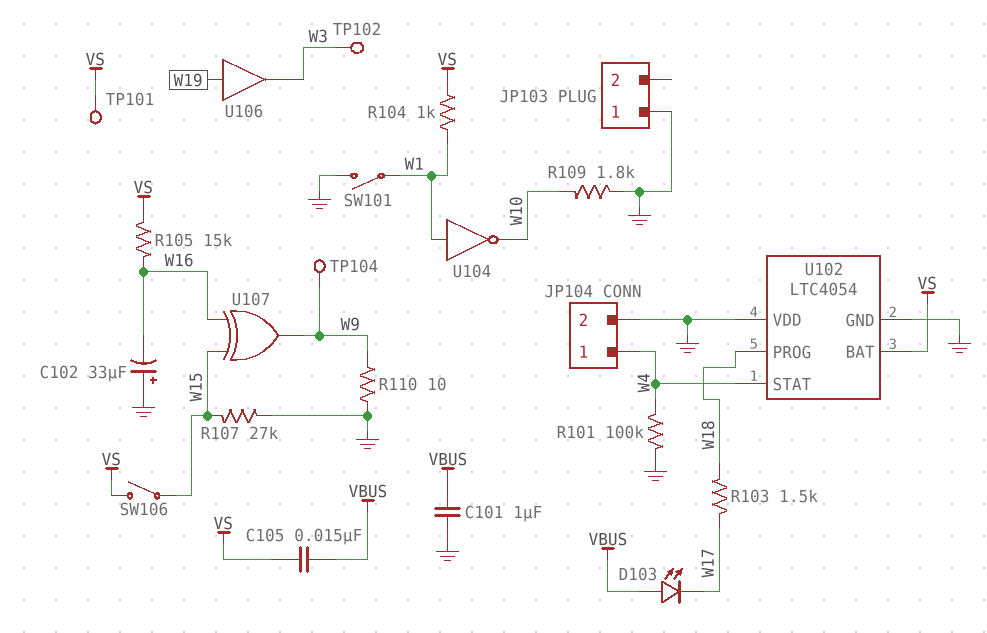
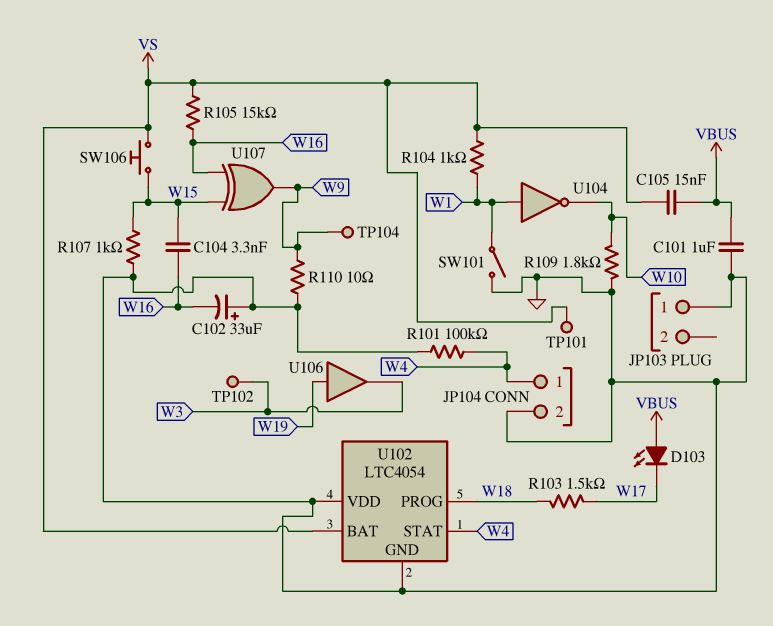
C104: none -> 3.3nF (W15, W16)
R107: 27k (GND, W15) -> 1k (GND, W15)
SW106: switch (VS, W15) -> button (VS, W15)

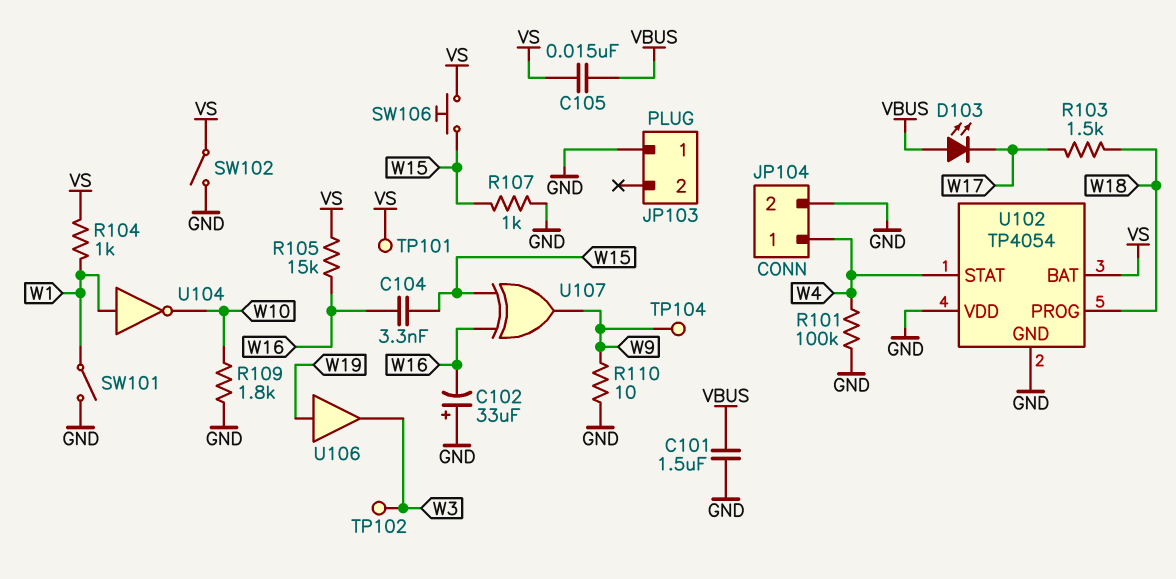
C101: 1uF (GND, VBUS) -> 1.5uF (GND, VBUS)
SW102: none -> switch (GND, VS)
U102: LTC4054 -> TP4054

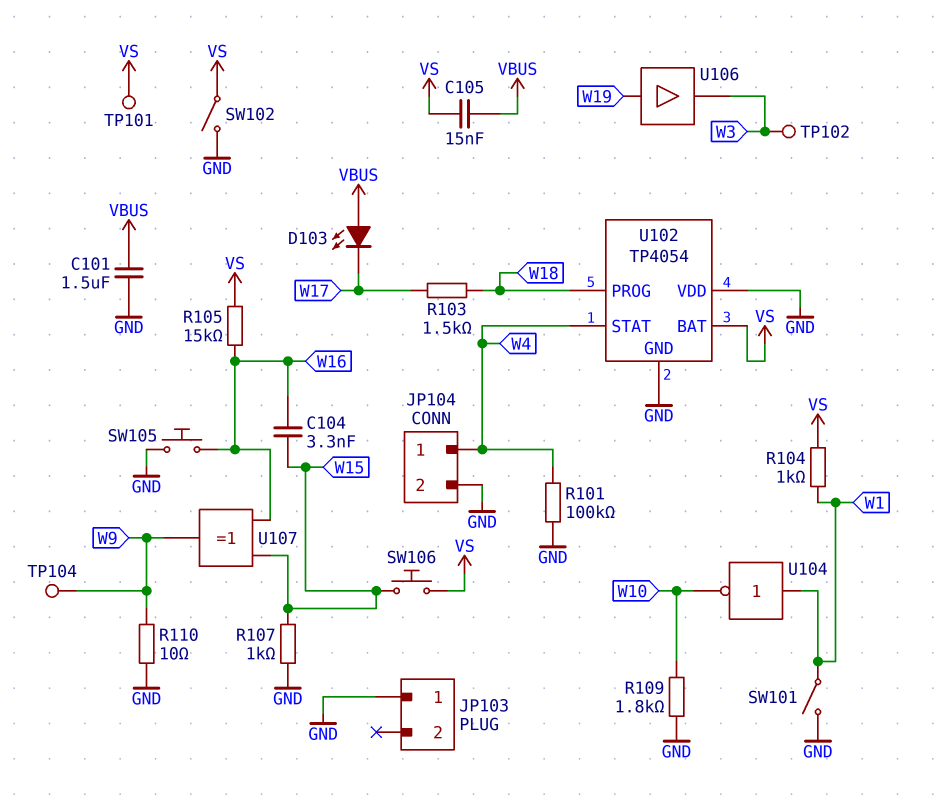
C102: 33uF (plus GND, minus W16) -> none
SW105: none -> button (GND, W16)

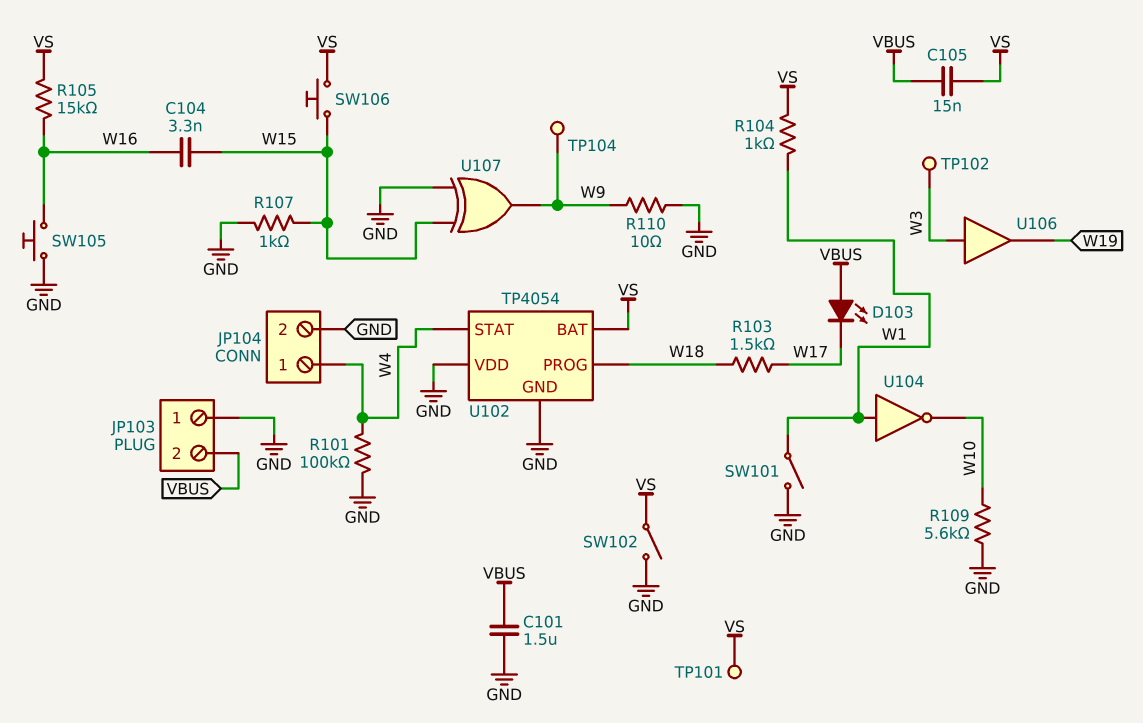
JP103 pin 2: none -> VBUS
R109: 1.8k (GND, W10) -> 5.6k (GND, W10)
U106: buffer (in W19, out W3) -> buffer (in W3, out W19)
U107: XOR (in W15, in W16, out W9) -> XOR (in GND, in W15, out W9)

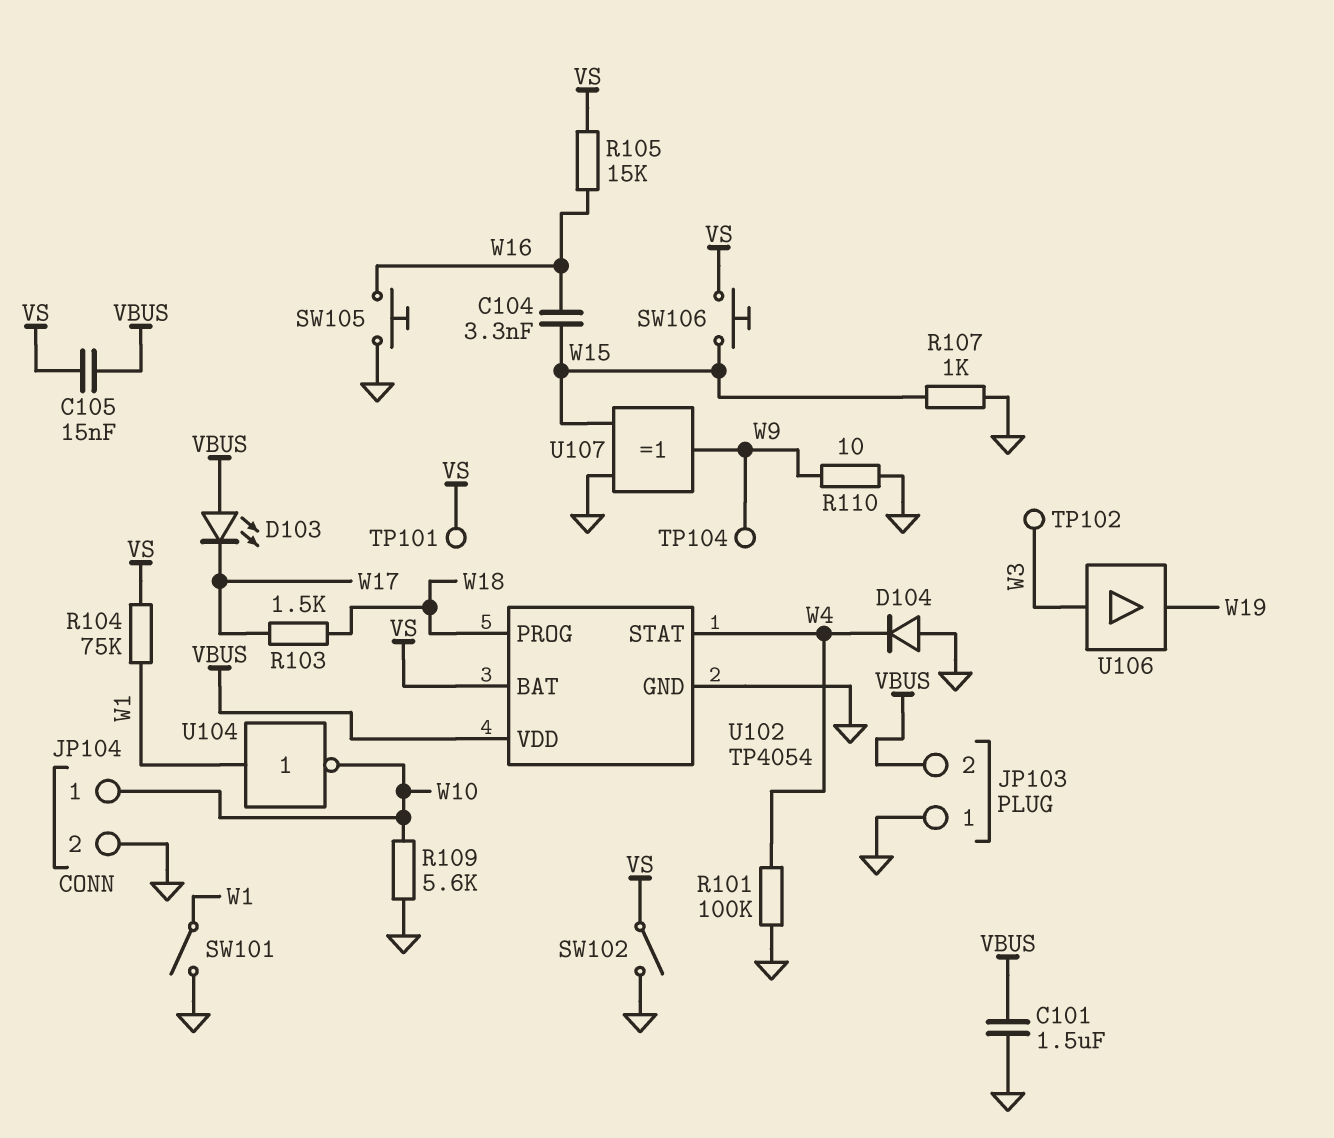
D104: none -> diode (A GND, K W4)
JP104 pin 1: W4 -> W10
R104: 1k (VS, W1) -> 75k (VS, W1)
U102 pin VDD: GND -> VBUS

